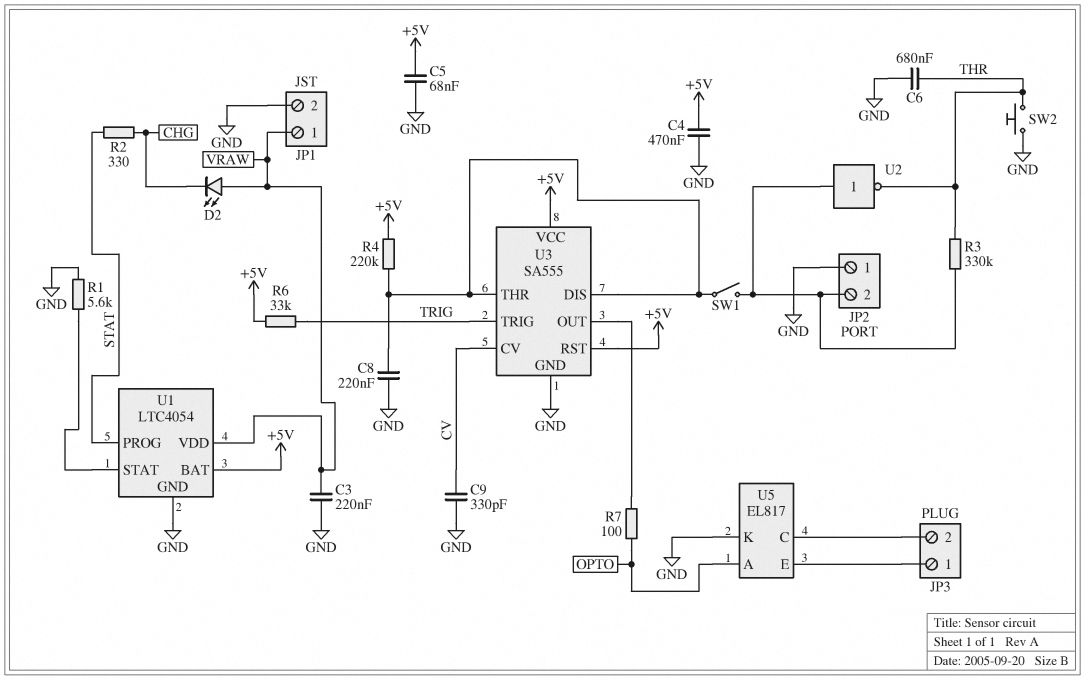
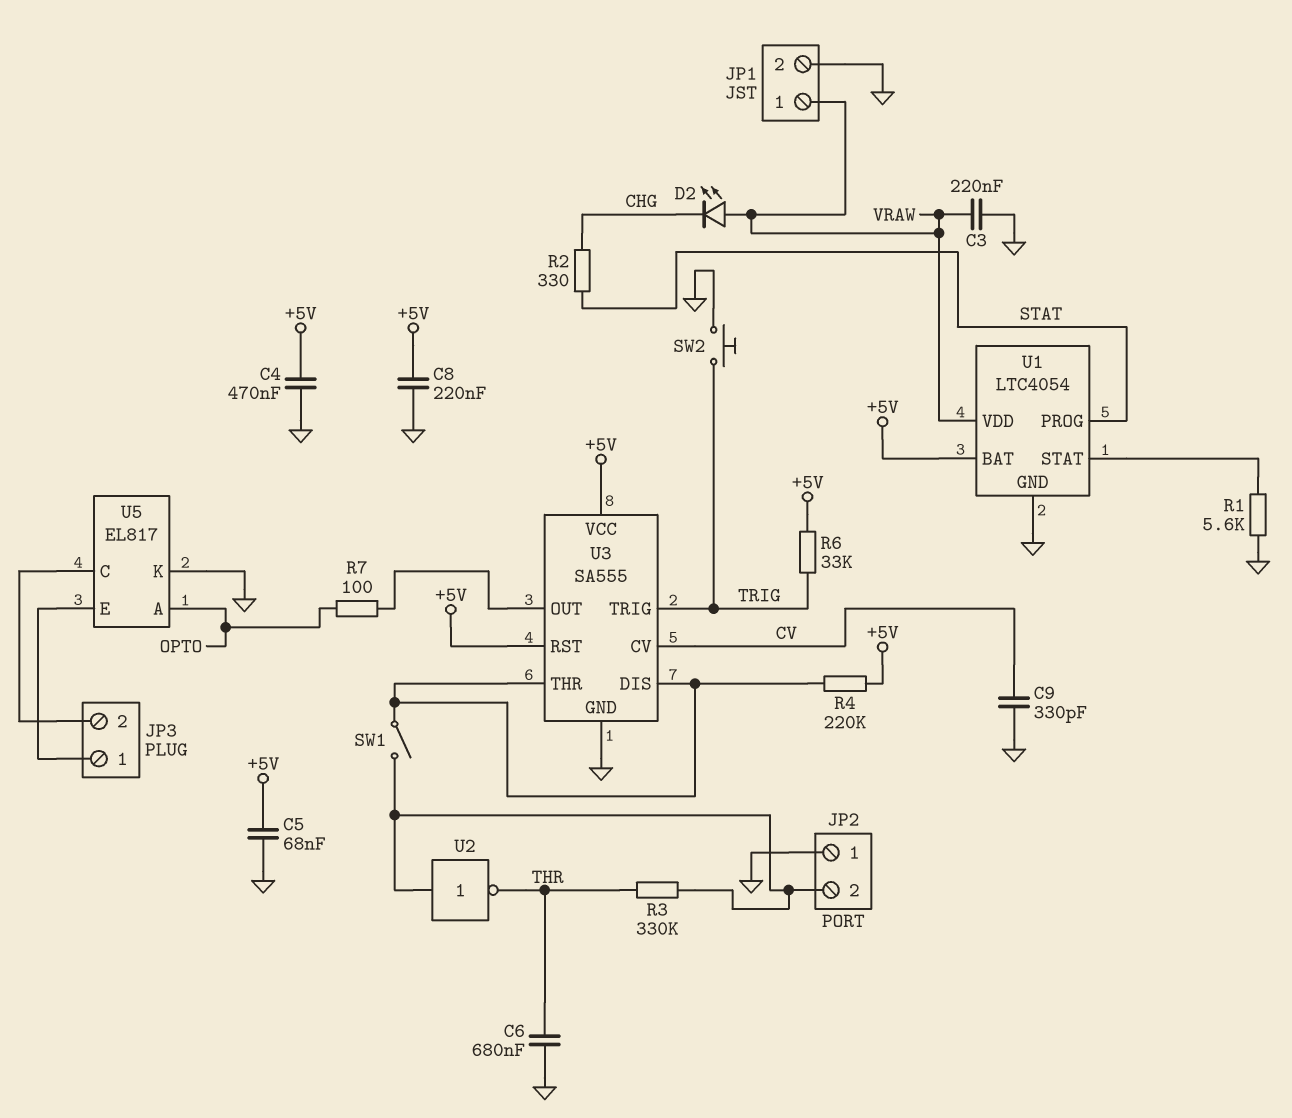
C8: 220nF (GND, U3/DIS) -> 220nF (+5V, GND)
SW2: button (GND, THR) -> button (GND, TRIG)

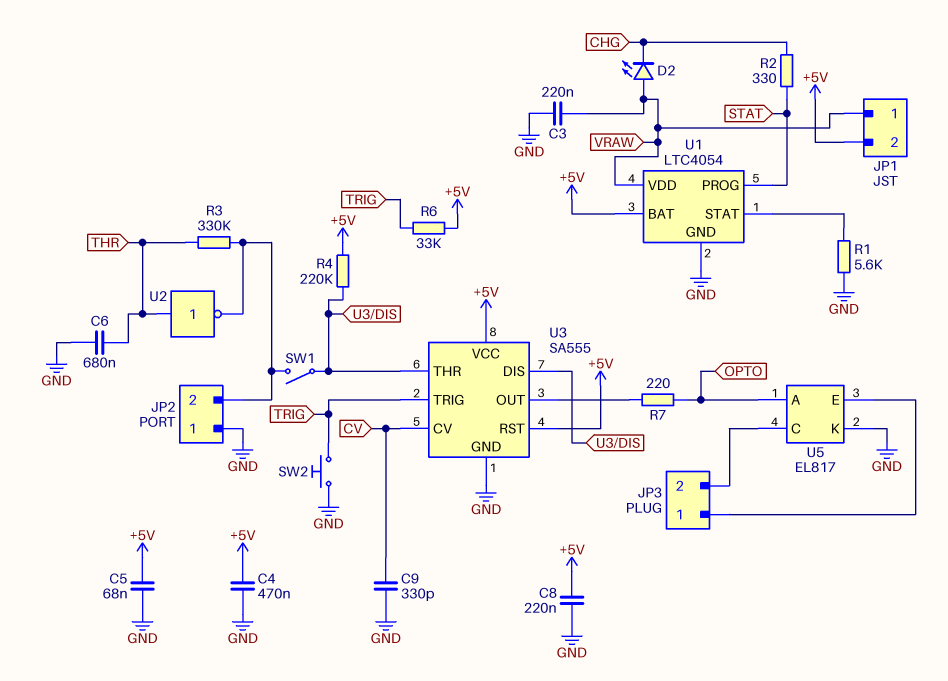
JP1 pin 2: GND -> +5V
R7: 100 (OPTO, U3/OUT) -> 220 (OPTO, U3/OUT)
U2: NOT (in JP2/2, out THR) -> NOT (in THR, out JP2/2)

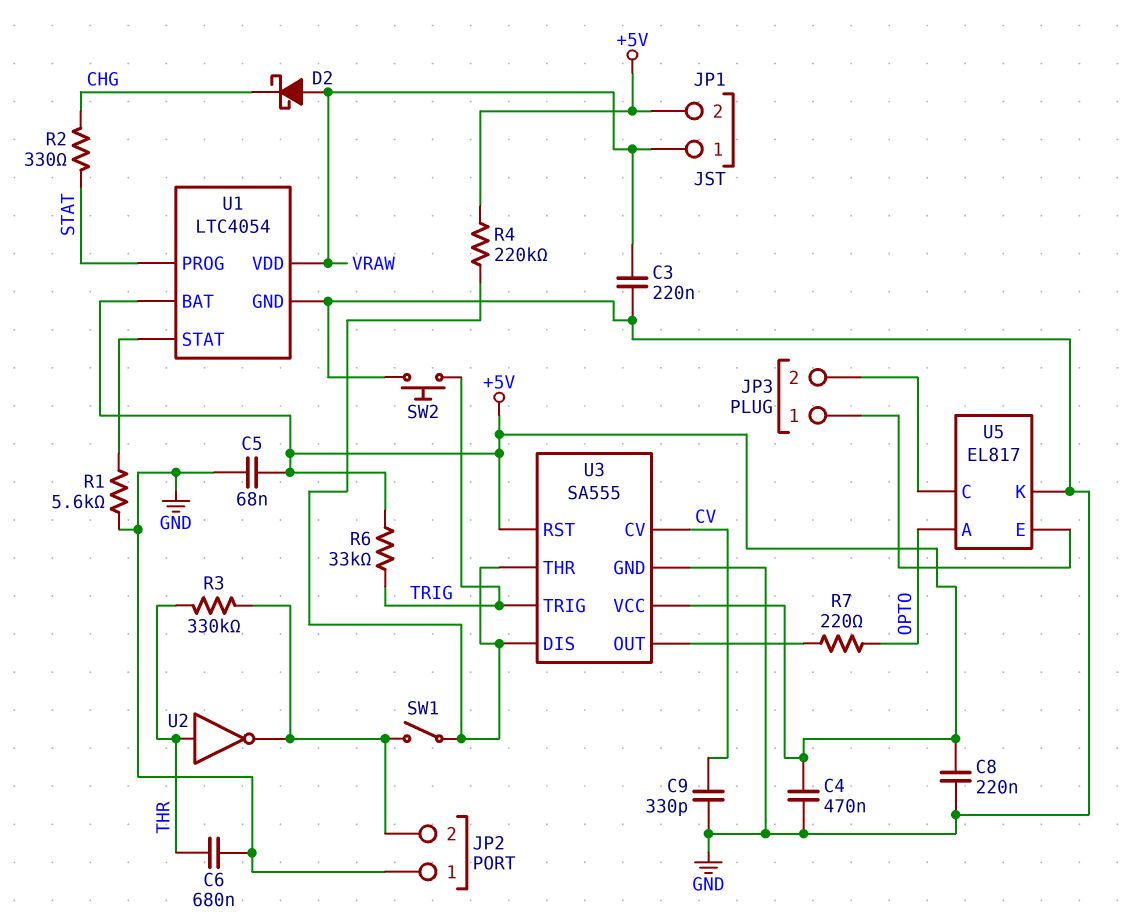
D2: LED (A VRAW, K CHG) -> schottky (A VRAW, K CHG)

